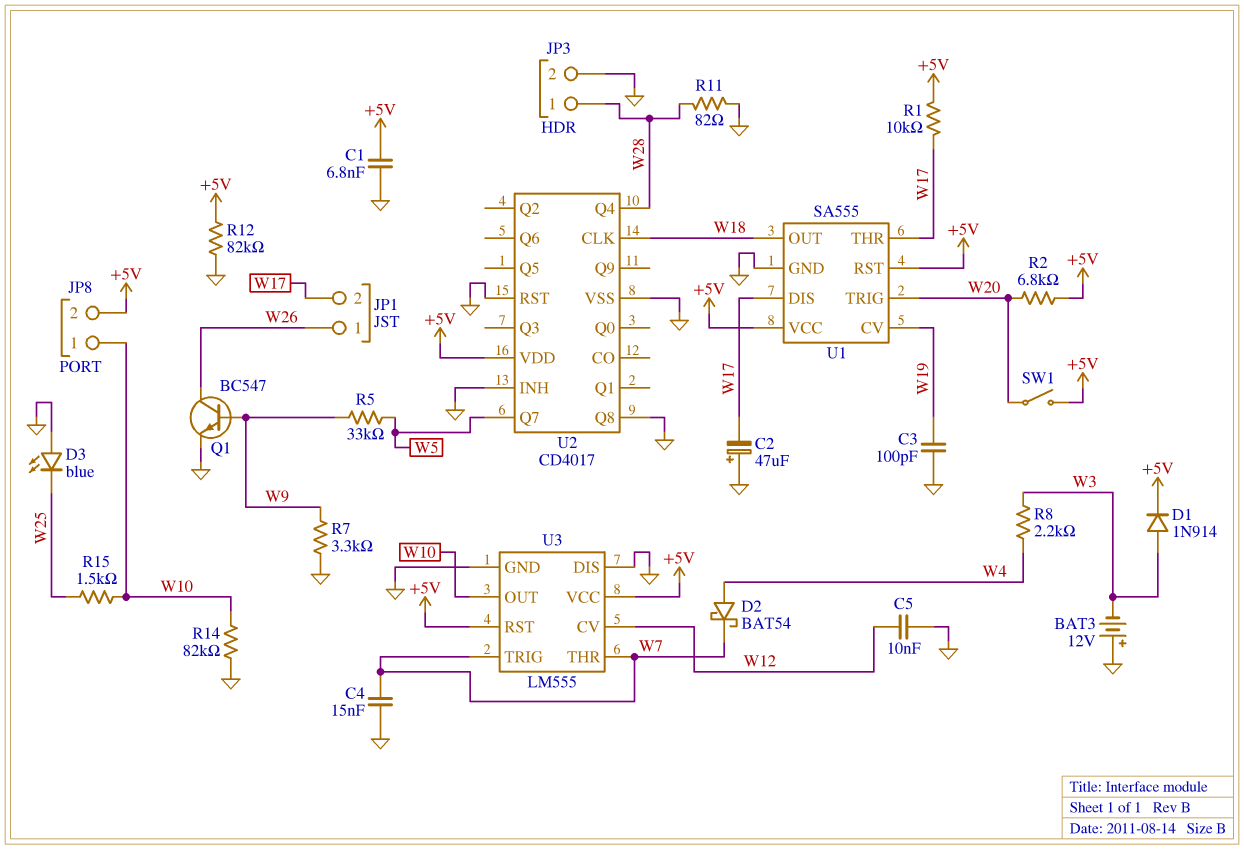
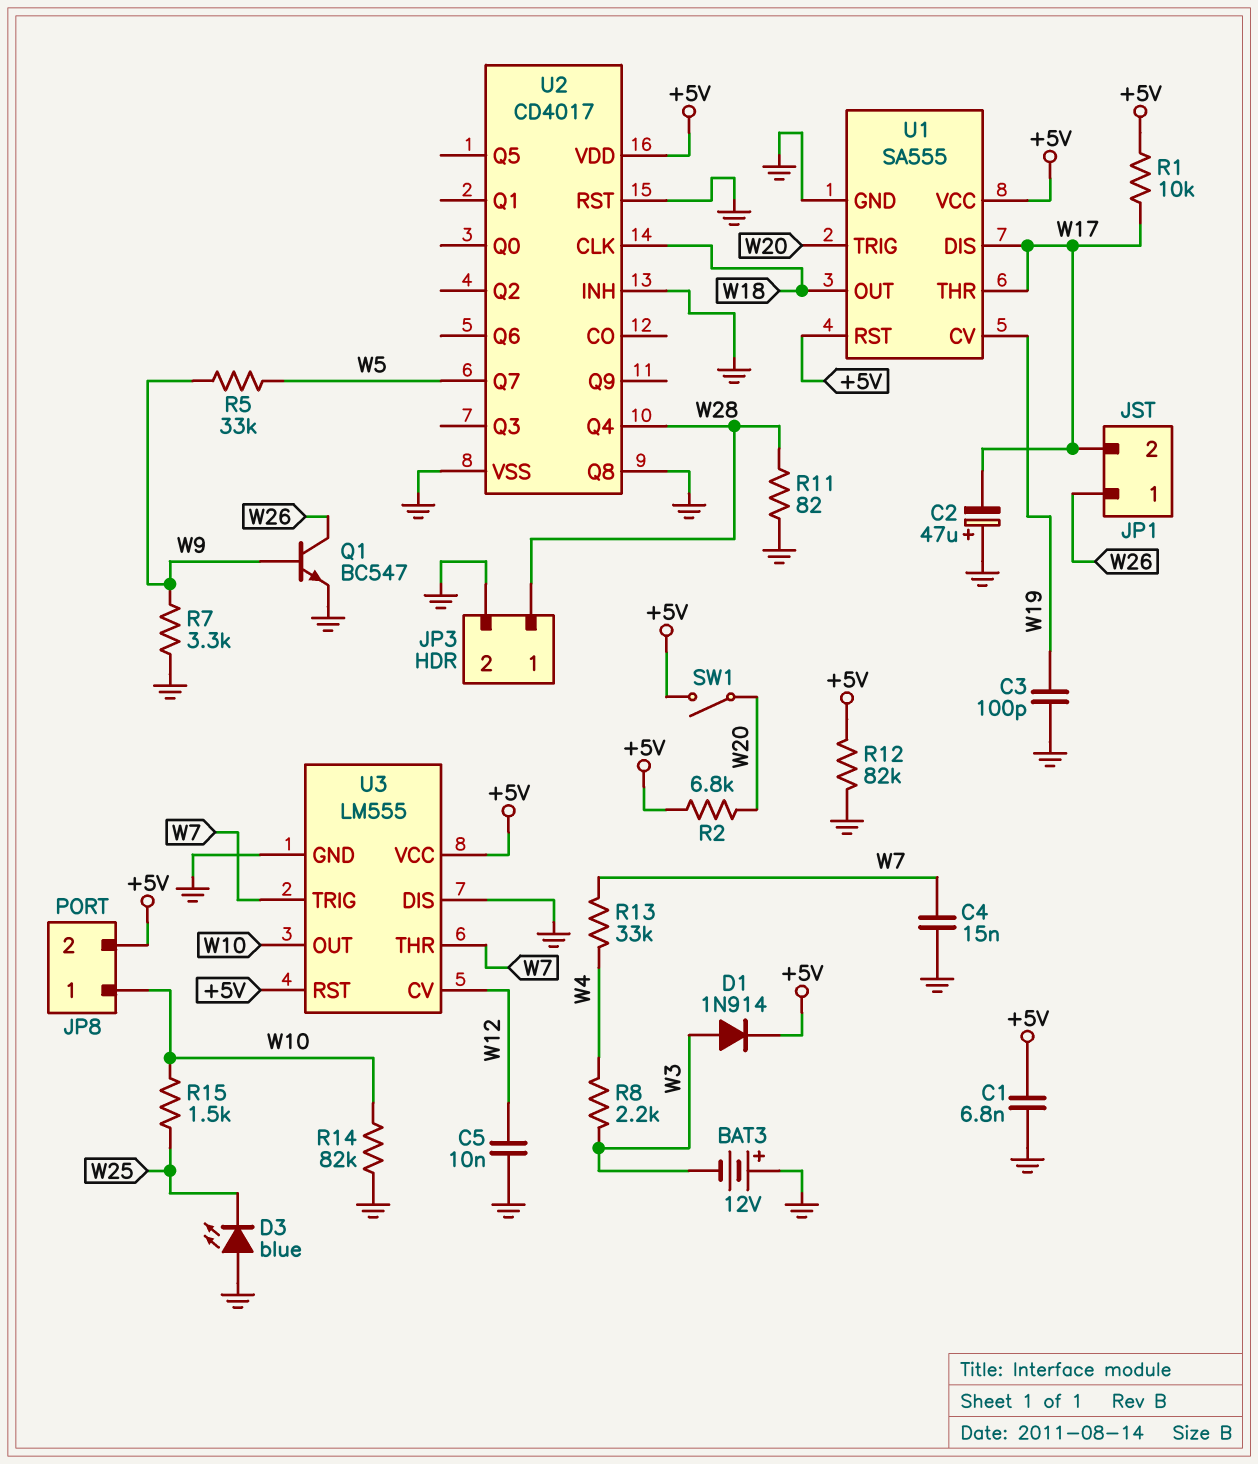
D2: schottky BAT54 (A W4, K W7) -> none
R13: none -> 33k (W4, W7)

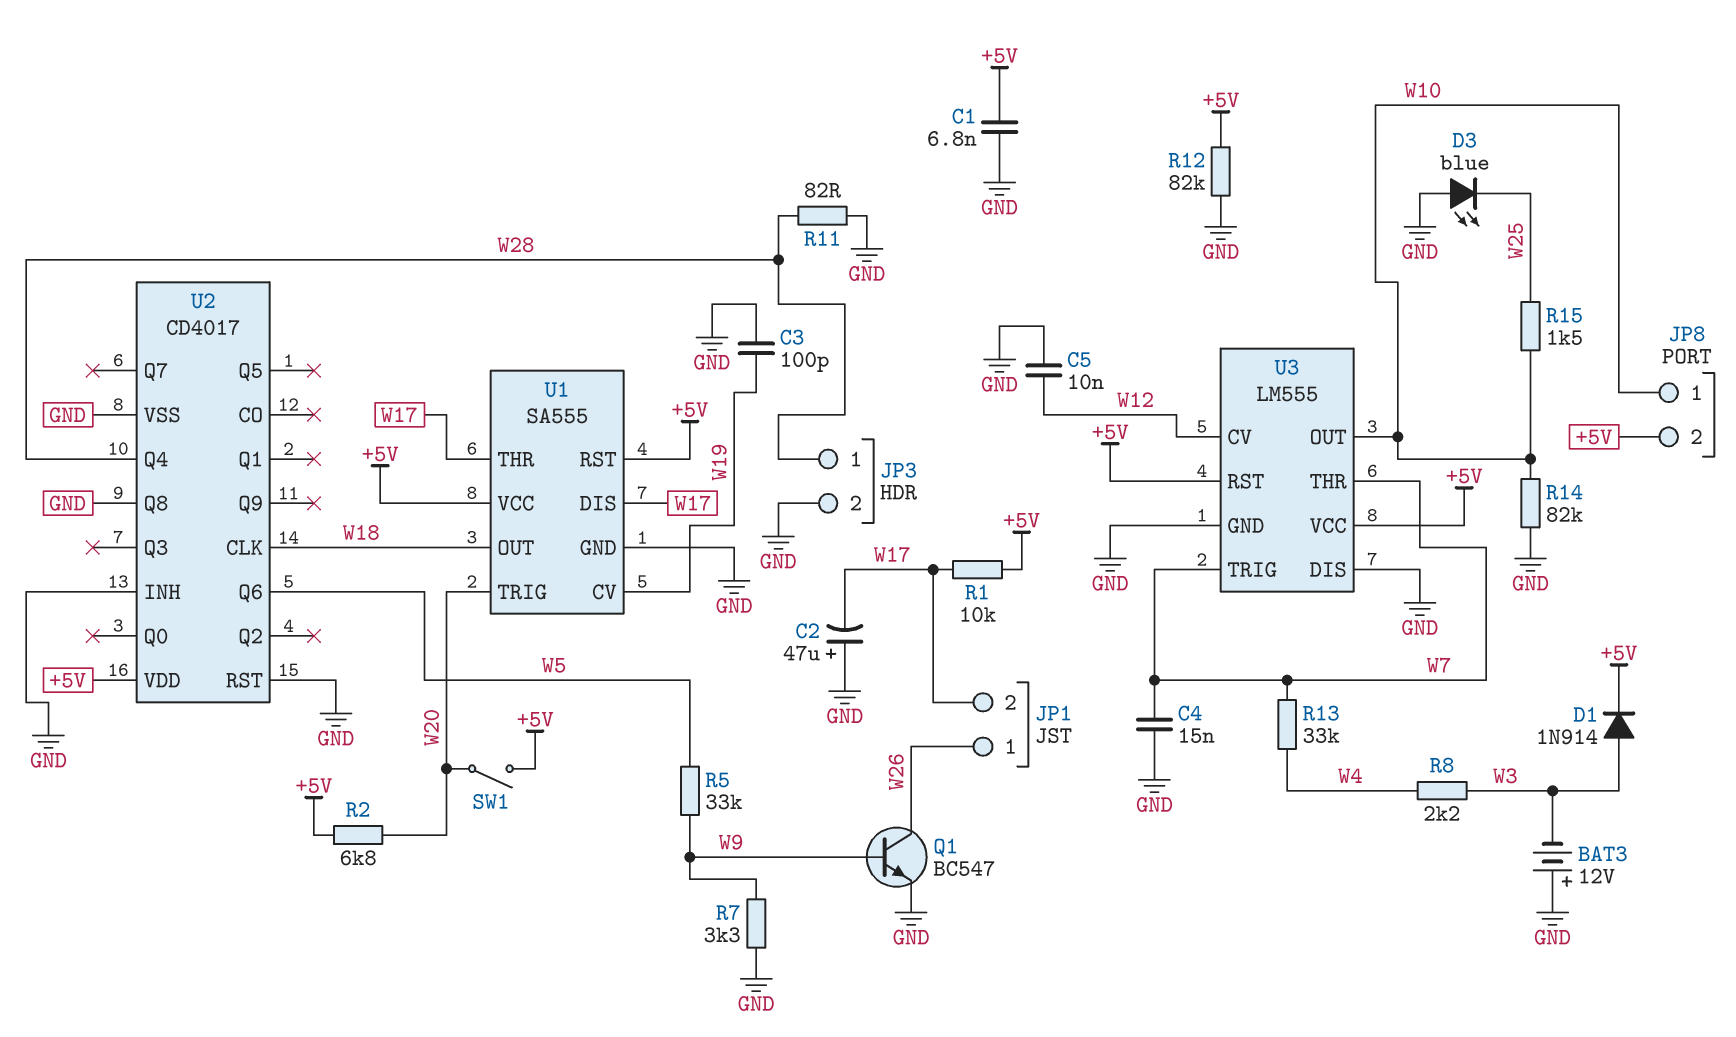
U2 pin Q6: none -> W5
U2 pin Q7: W5 -> none

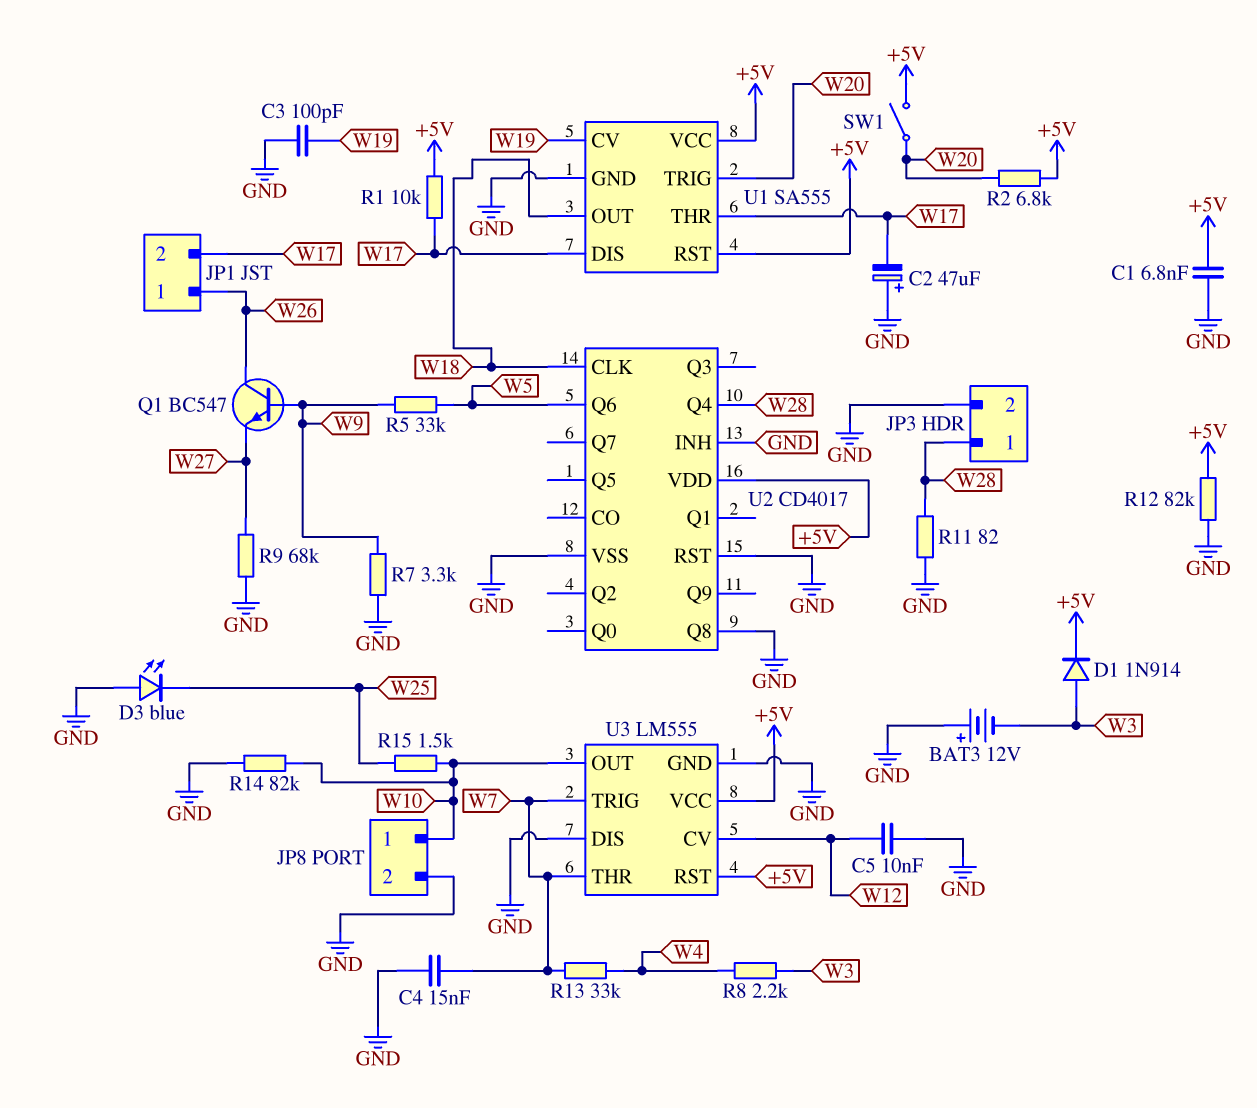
JP8 pin 2: +5V -> GND
Q1: NPN BC547 (B W9, C W26, E GND) -> NPN BC547 (B W9, C W26, E W27)
R9: none -> 68k (GND, W27)

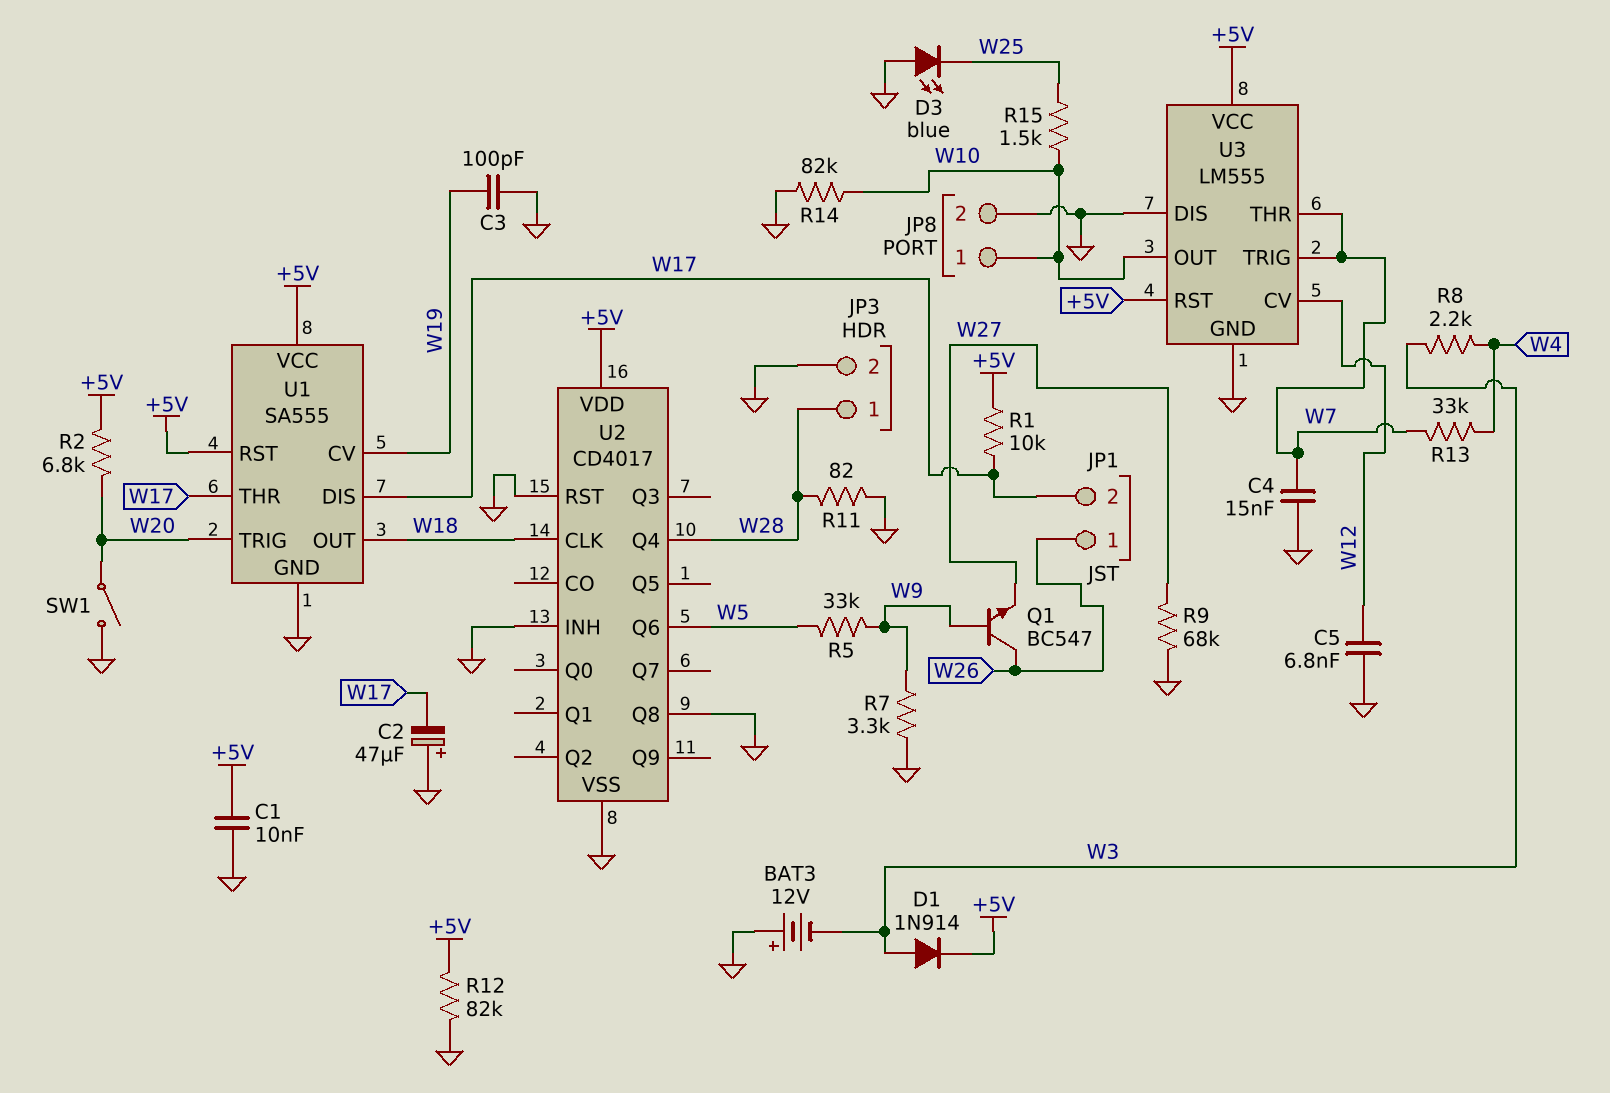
C1: 6.8nF (+5V, GND) -> 10nF (+5V, GND)
C5: 10nF (GND, W12) -> 6.8nF (GND, W12)
SW1: switch (+5V, W20) -> switch (GND, W20)

